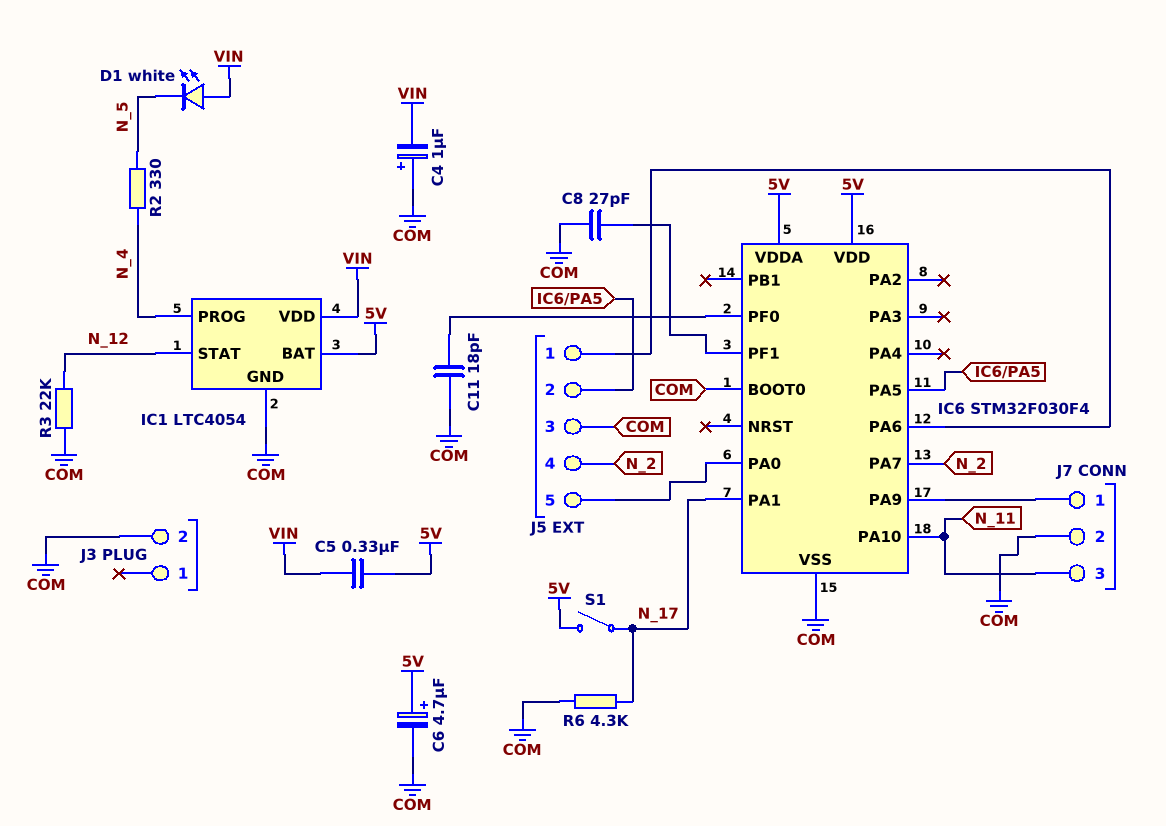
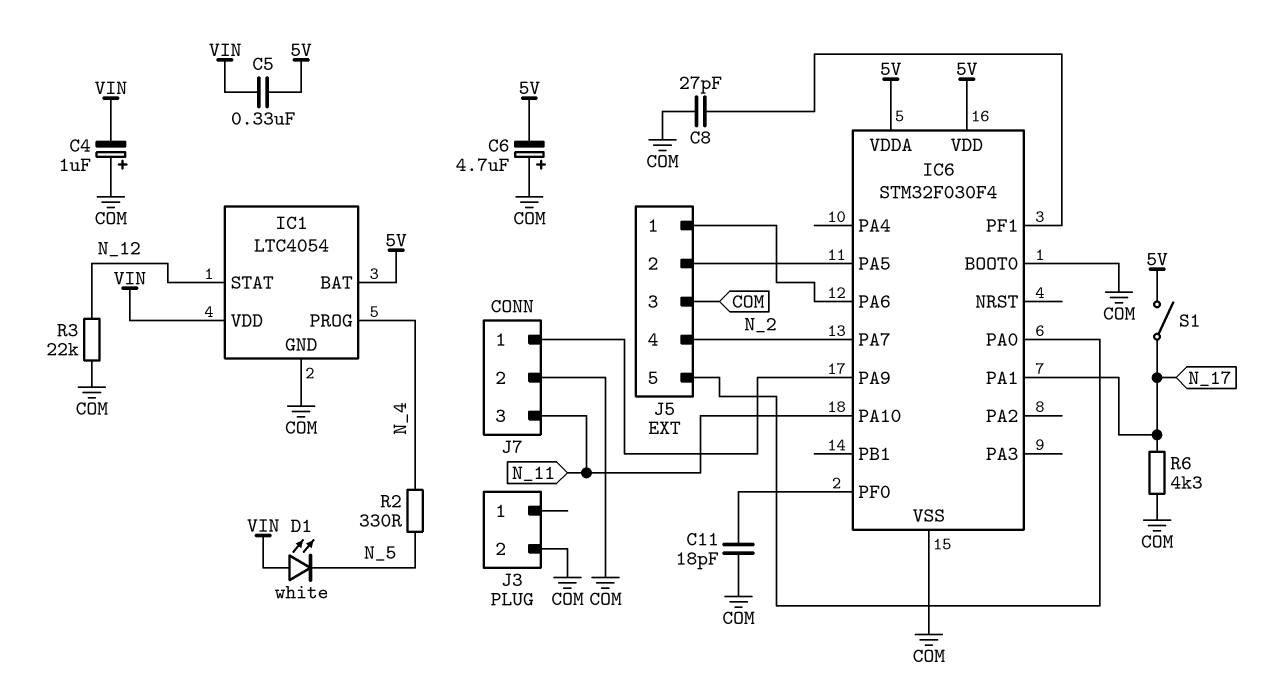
C6: 4.7uF (plus 5V, minus COM) -> 4.7uF (plus COM, minus 5V)

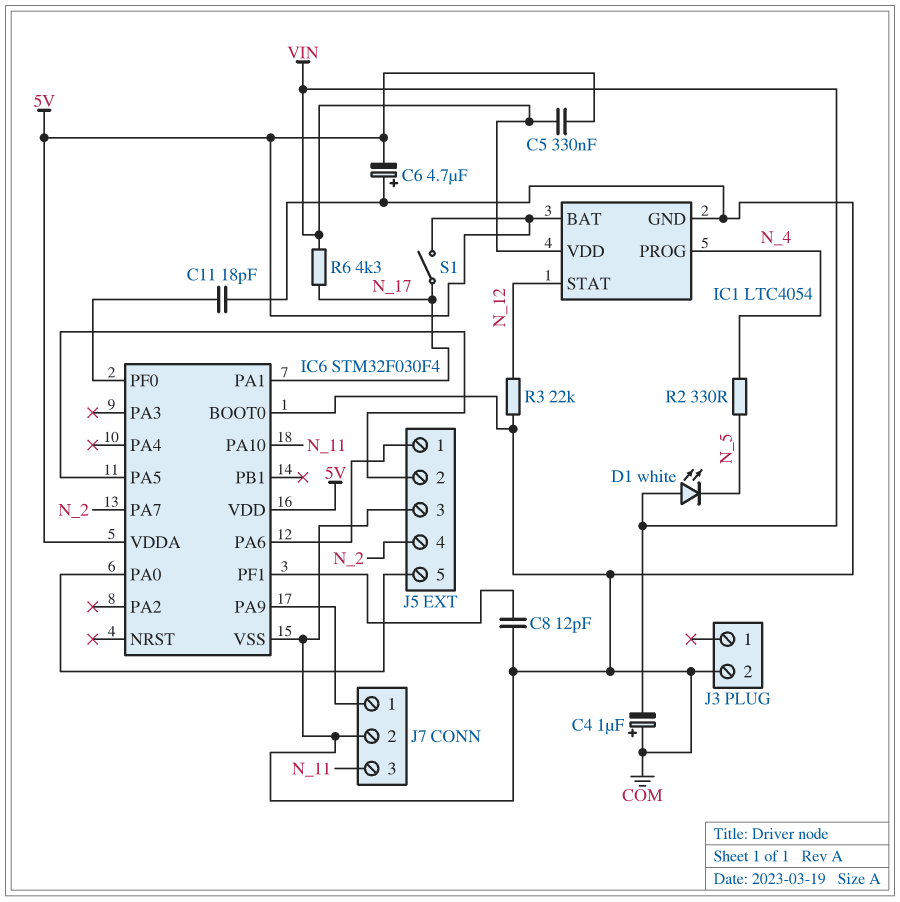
C8: 27pF (COM, IC6/PF1) -> 12pF (COM, IC6/PF1)
R6: 4.3k (COM, N_17) -> 4.3k (N_17, VIN)

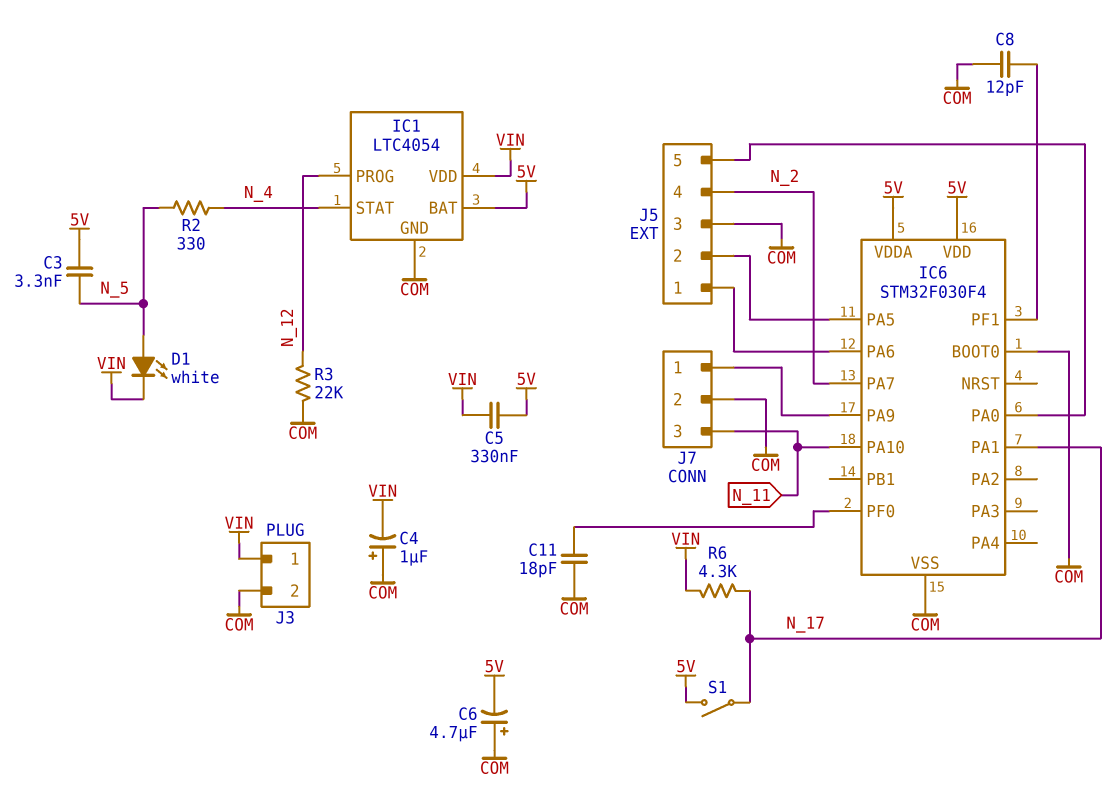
C3: none -> 3.3nF (5V, N_5)
D1: LED white (A VIN, K N_5) -> LED white (A N_5, K VIN)
IC1 pin PROG: N_4 -> N_12
IC1 pin STAT: N_12 -> N_4
J3 pin 1: none -> VIN

